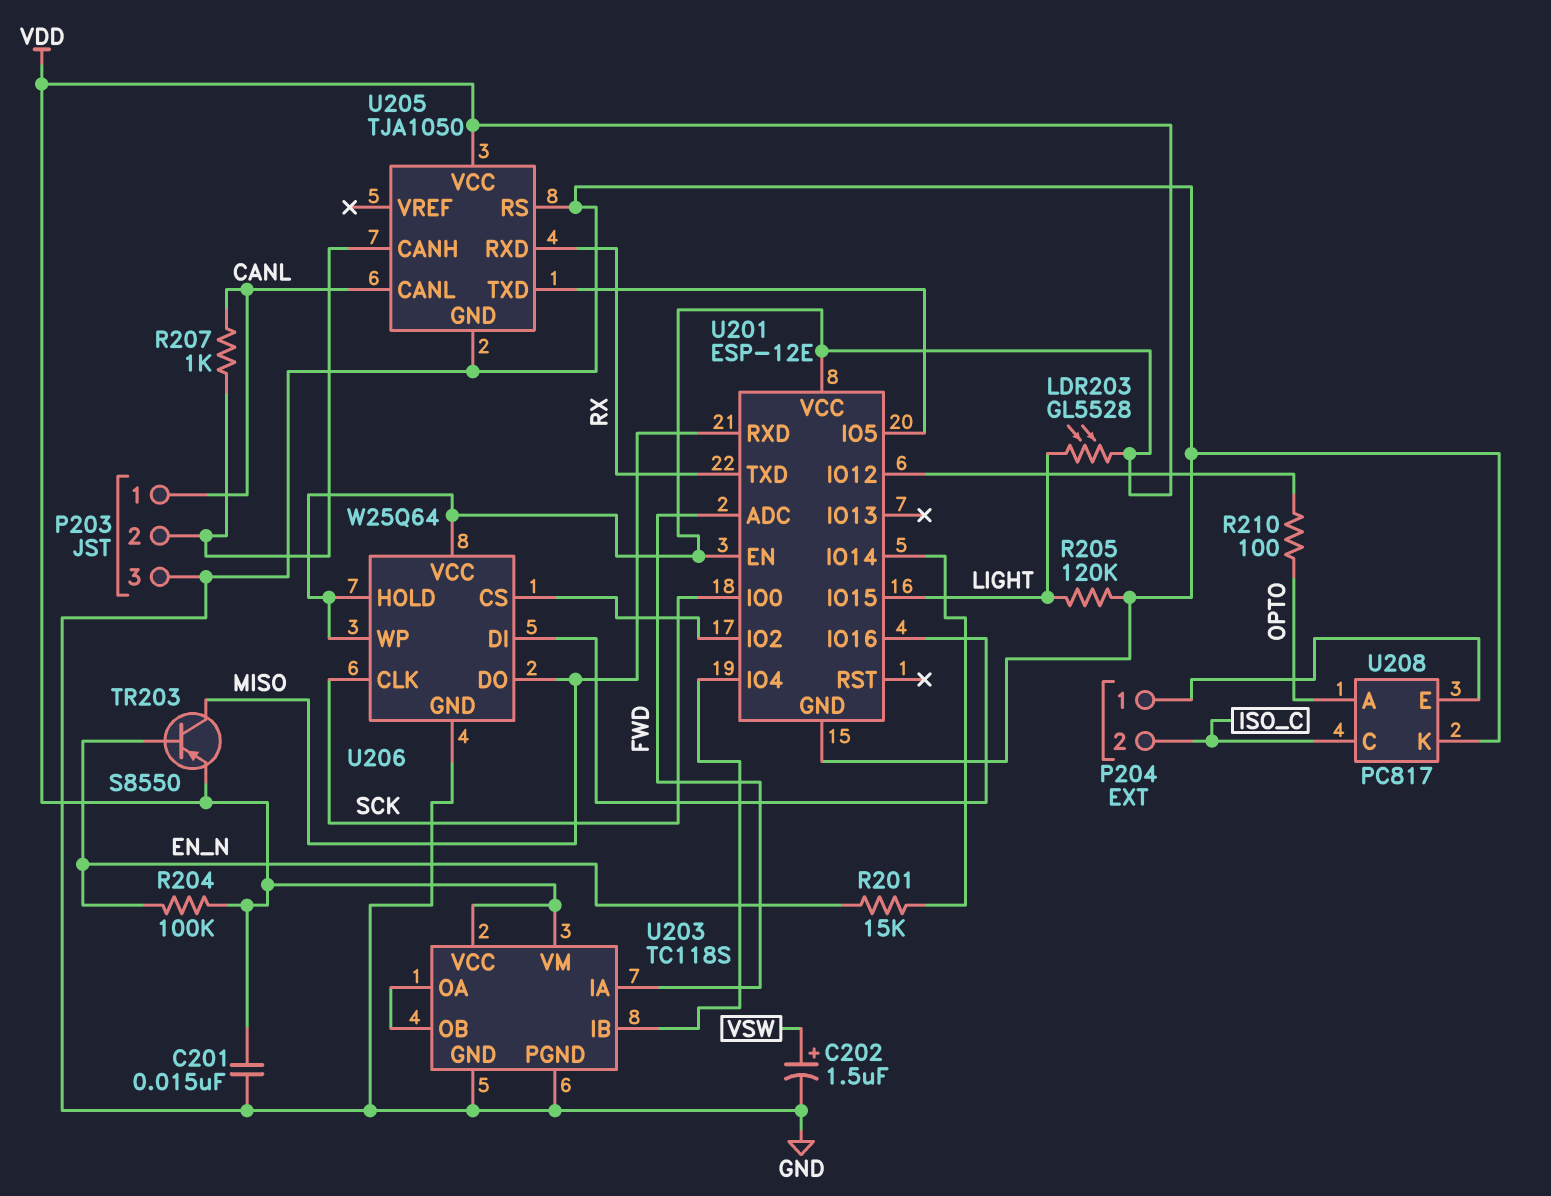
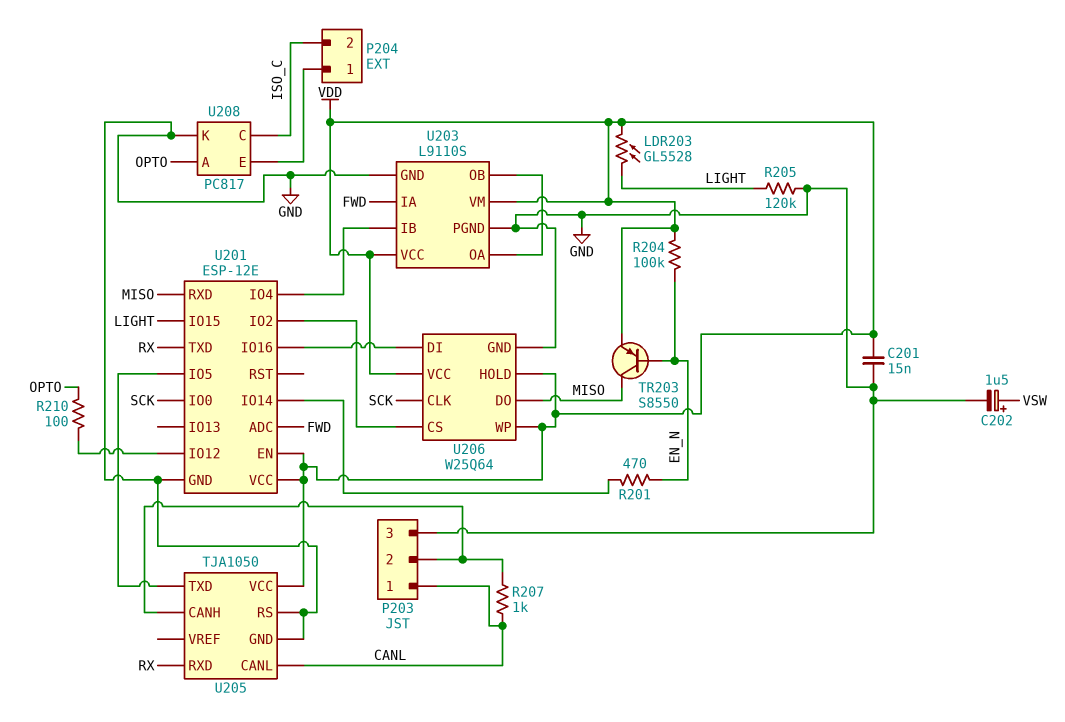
R201: 15k (EN_N, U201/IO14) -> 470 (EN_N, U201/IO14)
U203: TC118S -> L9110S

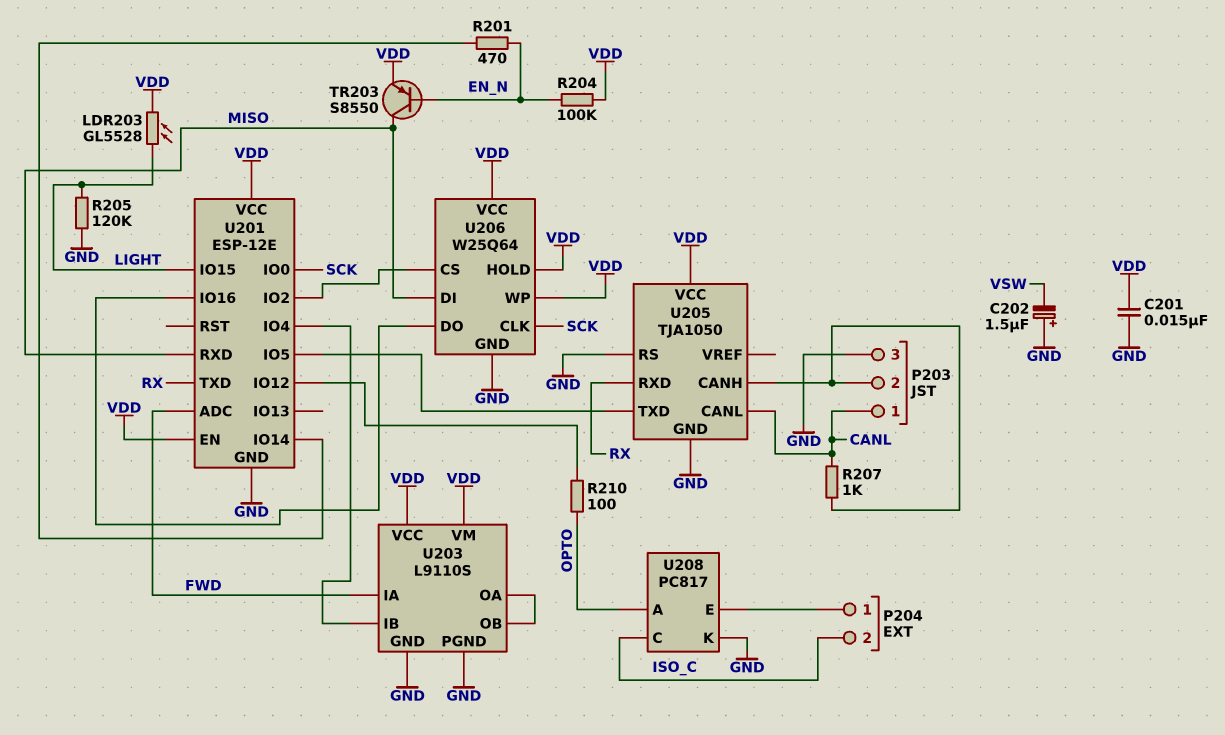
C202: 1.5uF (plus VSW, minus GND) -> 1.5uF (plus GND, minus VSW)
U206 pin DI: U201/IO16 -> MISO
U206 pin DO: MISO -> U201/IO16

